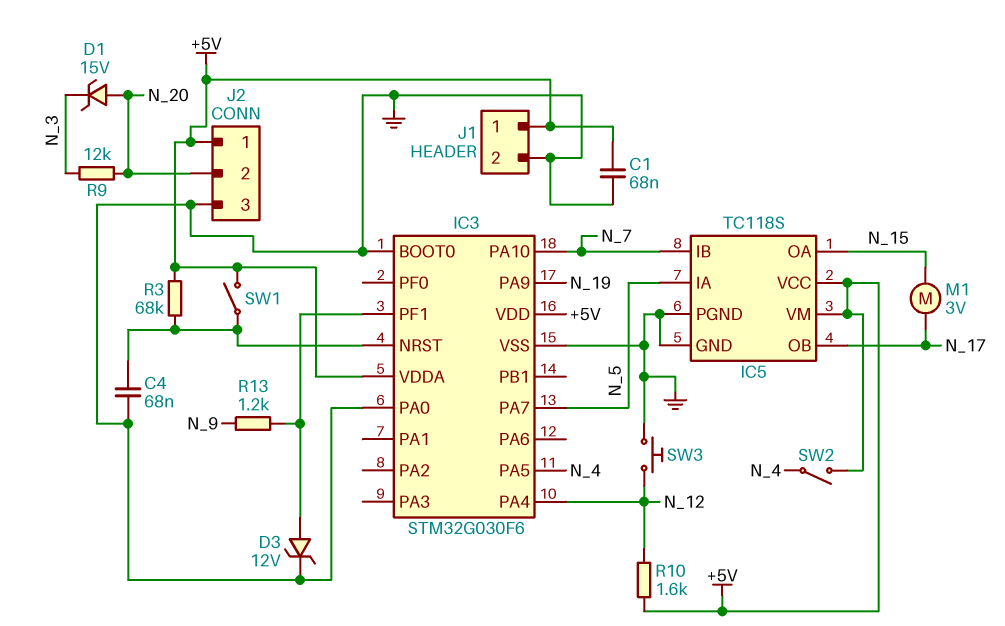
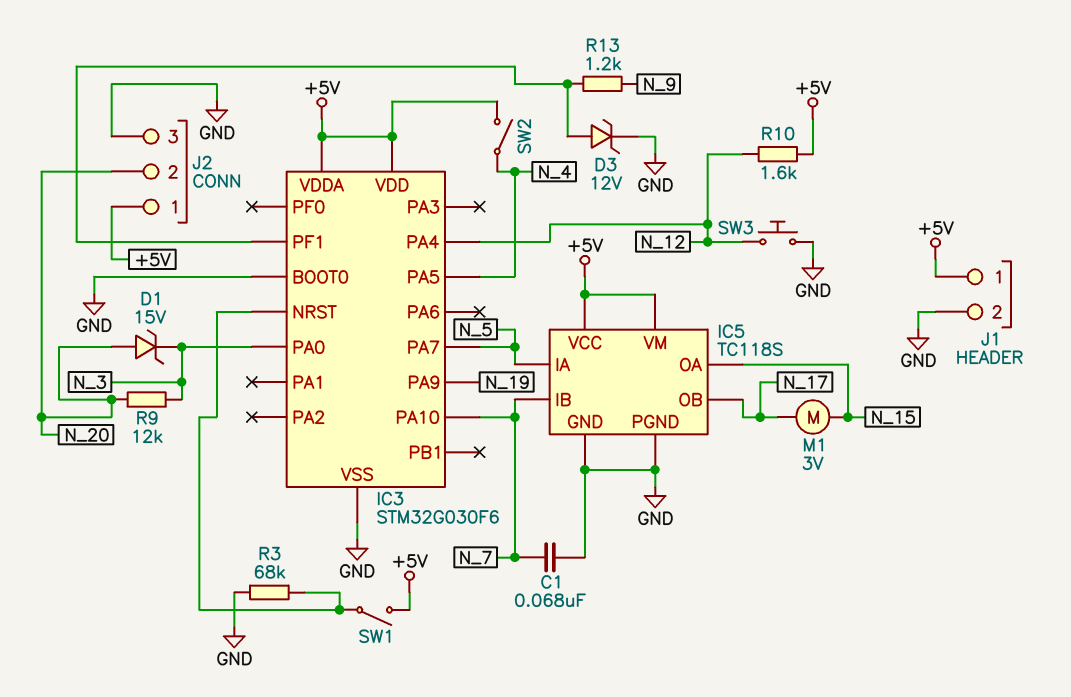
C1: 68nF (+5V, GND) -> 68nF (GND, N_7)
C4: 68nF (GND, IC3/NRST) -> none
IC3 pin PA0: GND -> N_3
R3: 68k (+5V, IC3/NRST) -> 68k (GND, IC3/NRST)

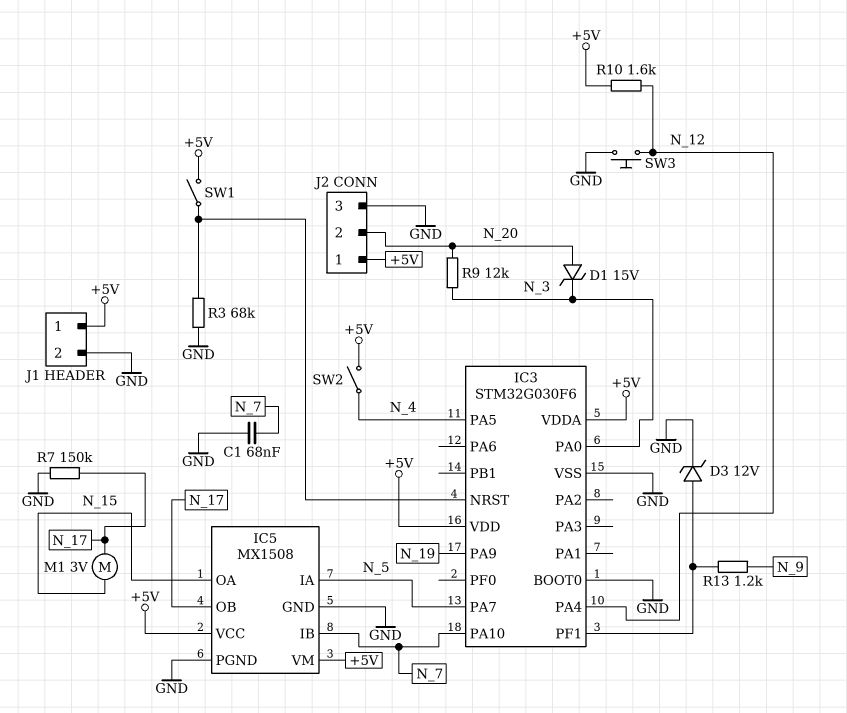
IC5: TC118S -> MX1508
R7: none -> 150k (GND, N_17)

